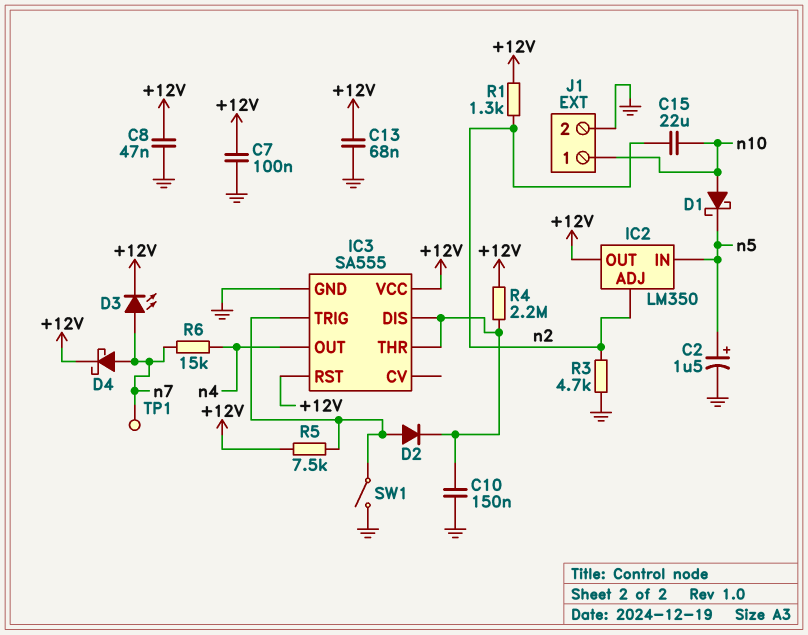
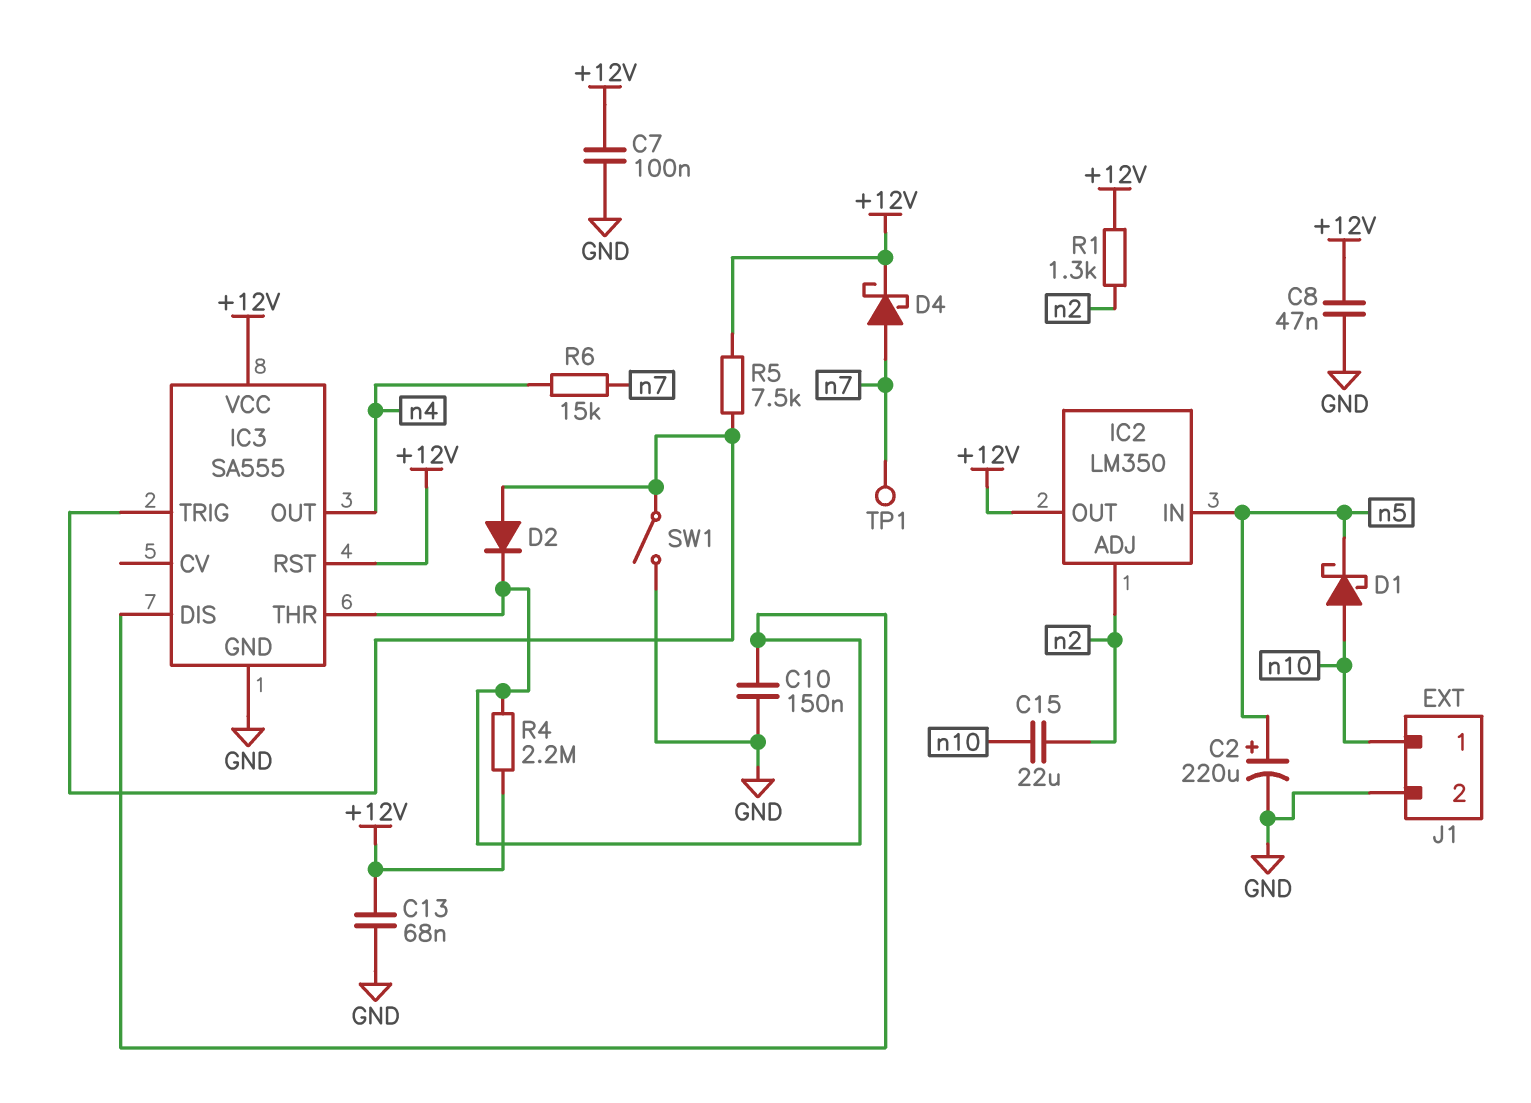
C2: 1.5uF (plus n5, minus GND) -> 220uF (plus n5, minus GND)
D3: LED (A n7, K +12V) -> none
R3: 4.7k (GND, n2) -> none

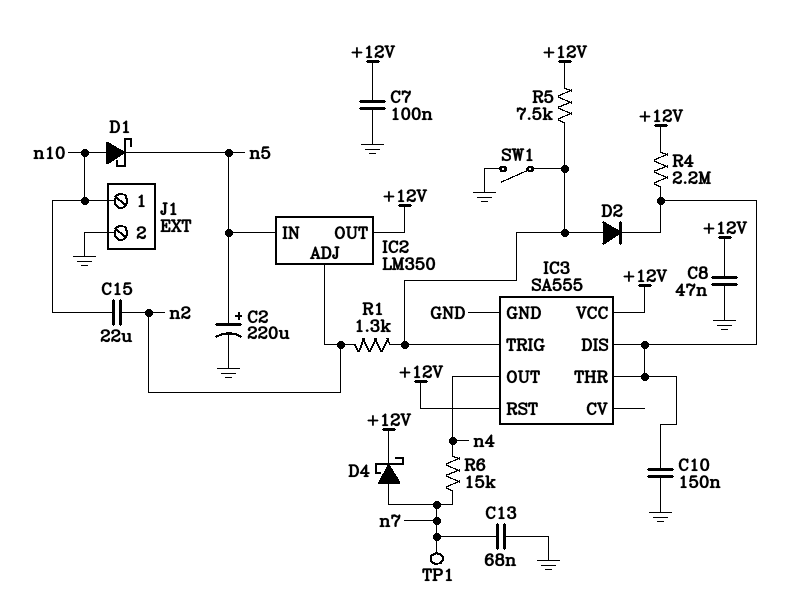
C13: 68nF (+12V, GND) -> 68nF (GND, n7)
R1: 1.3k (+12V, n2) -> 1.3k (IC3/TRIG, n2)

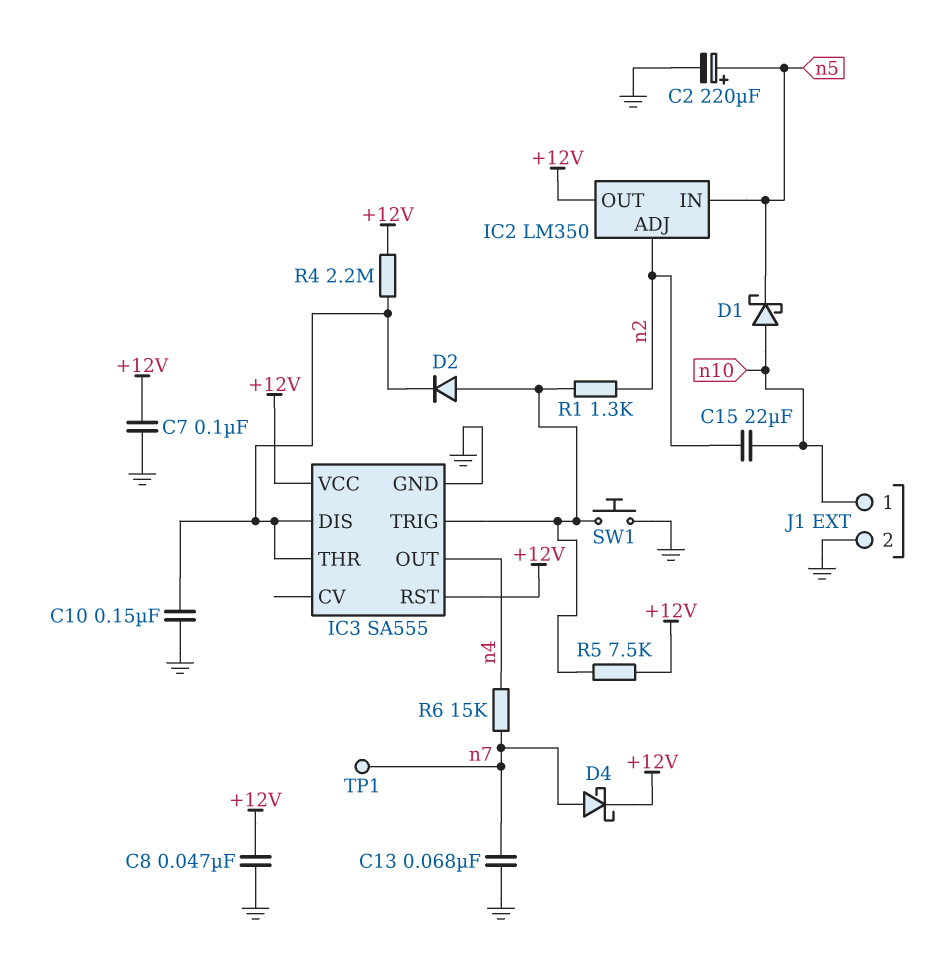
SW1: switch (GND, IC3/TRIG) -> button (GND, IC3/TRIG)

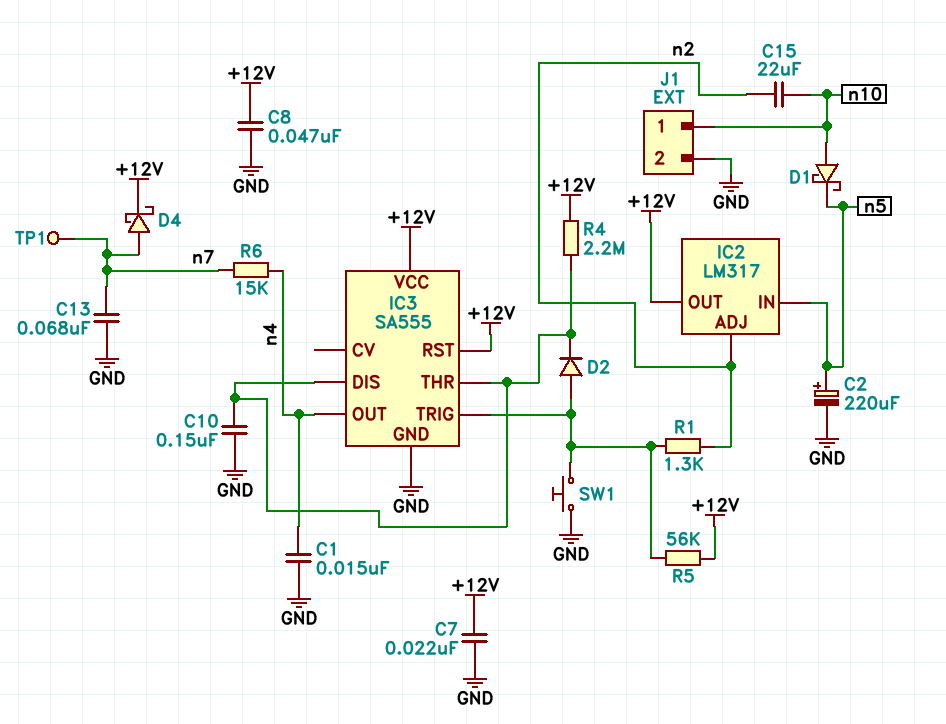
C1: none -> 15nF (GND, n4)
C7: 100nF (+12V, GND) -> 22nF (+12V, GND)
IC2: LM350 -> LM317
R5: 7.5k (+12V, IC3/TRIG) -> 56k (+12V, IC3/TRIG)

